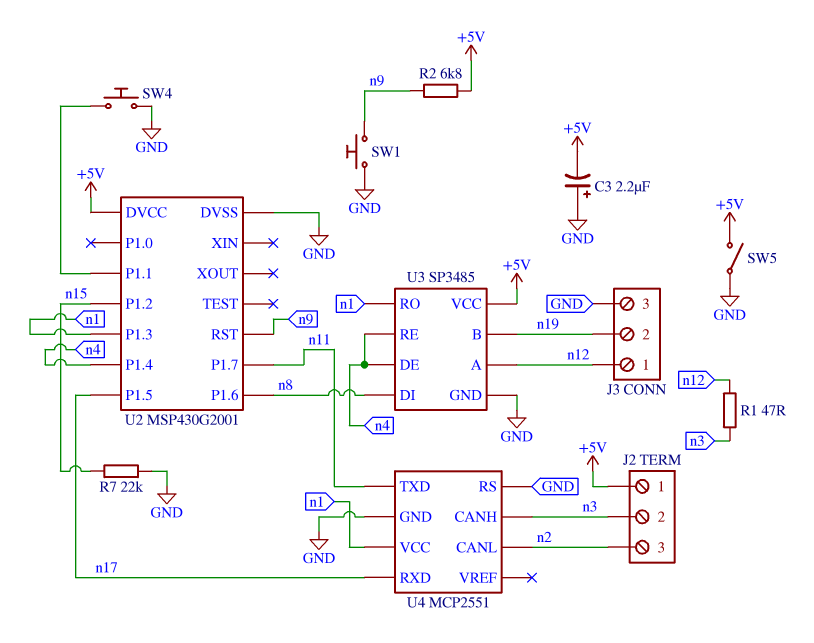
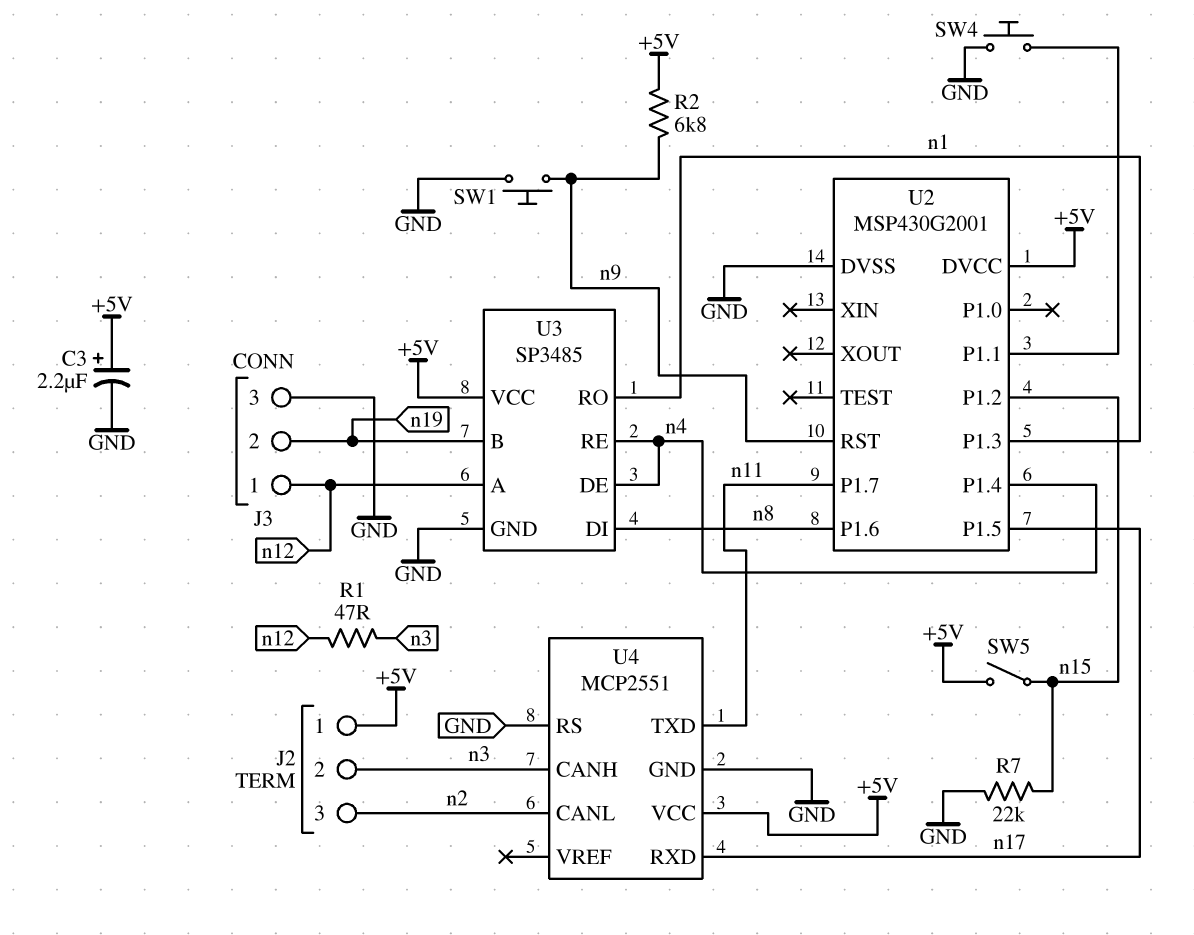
C3: 2.2uF (plus GND, minus +5V) -> 2.2uF (plus +5V, minus GND)
SW5: switch (+5V, GND) -> switch (+5V, n15)
U4 pin VCC: n1 -> +5V

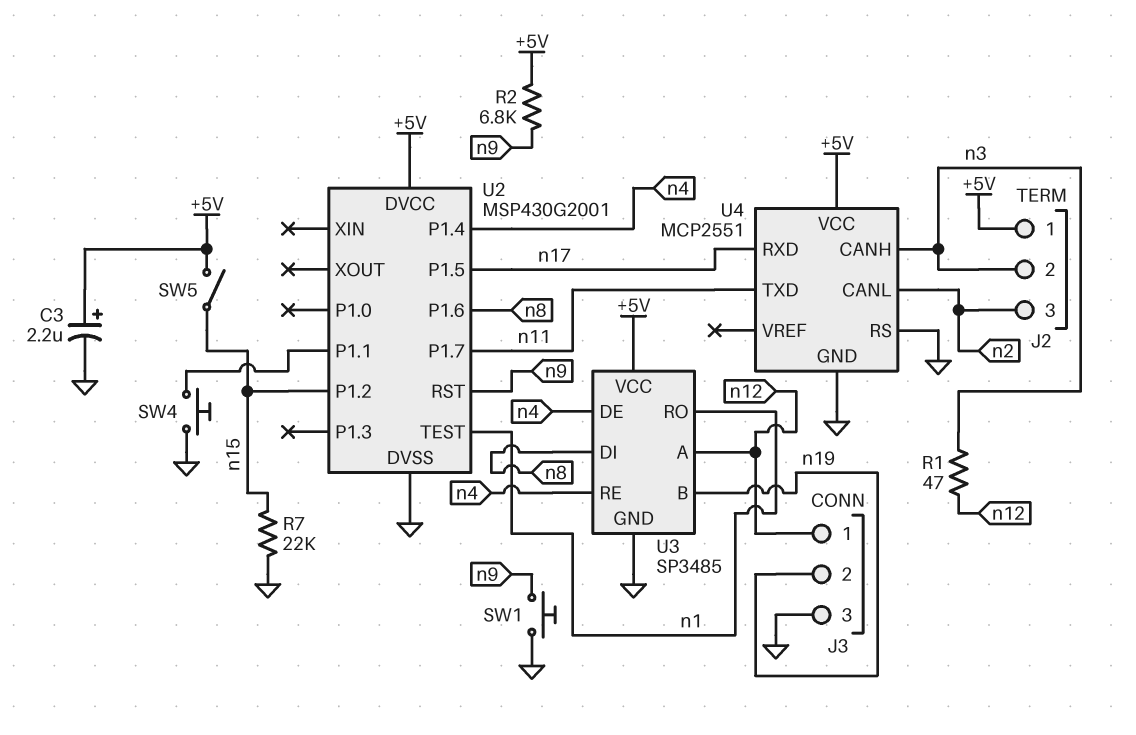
U2 pin P1.3: n1 -> none
U2 pin TEST: none -> n1

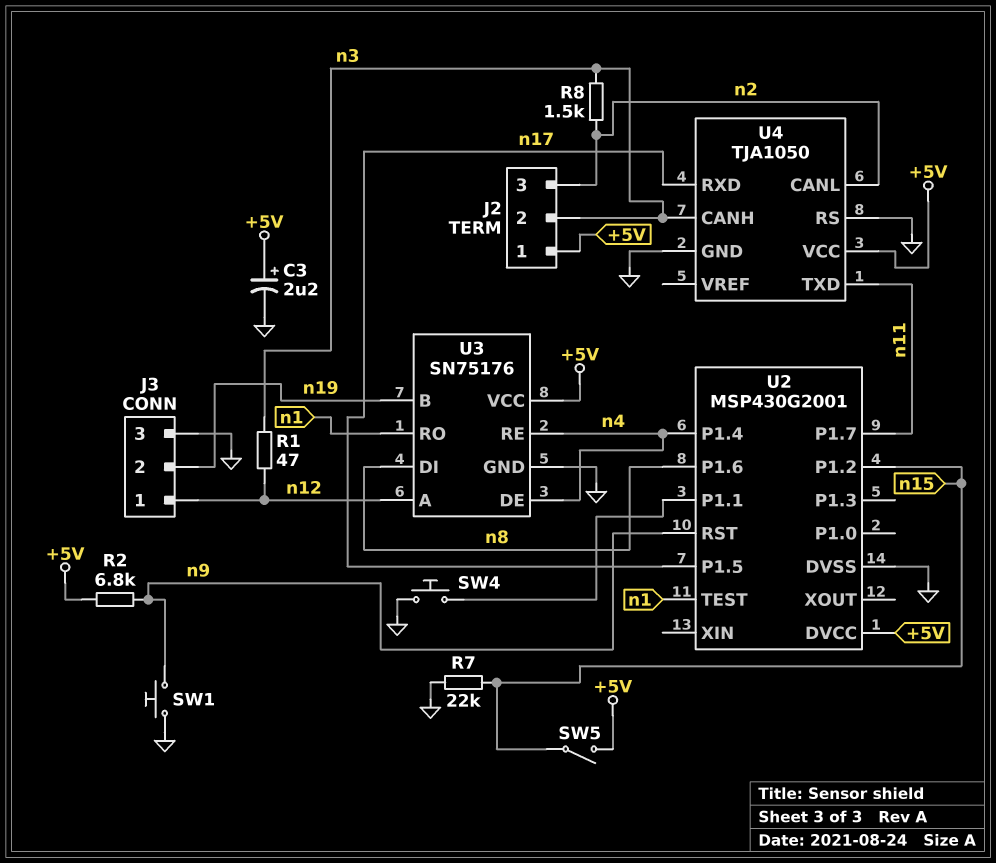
R8: none -> 1.5k (n2, n3)
U3: SP3485 -> SN75176
U4: MCP2551 -> TJA1050

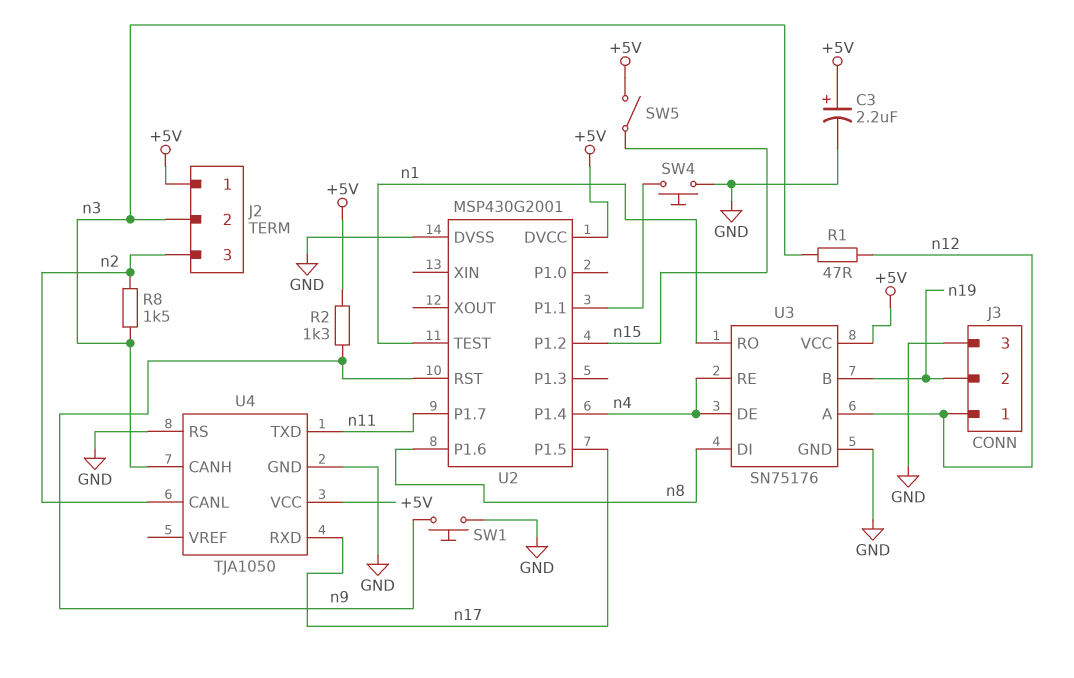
R2: 6.8k (+5V, n9) -> 1.3k (+5V, n9)
R7: 22k (GND, n15) -> none

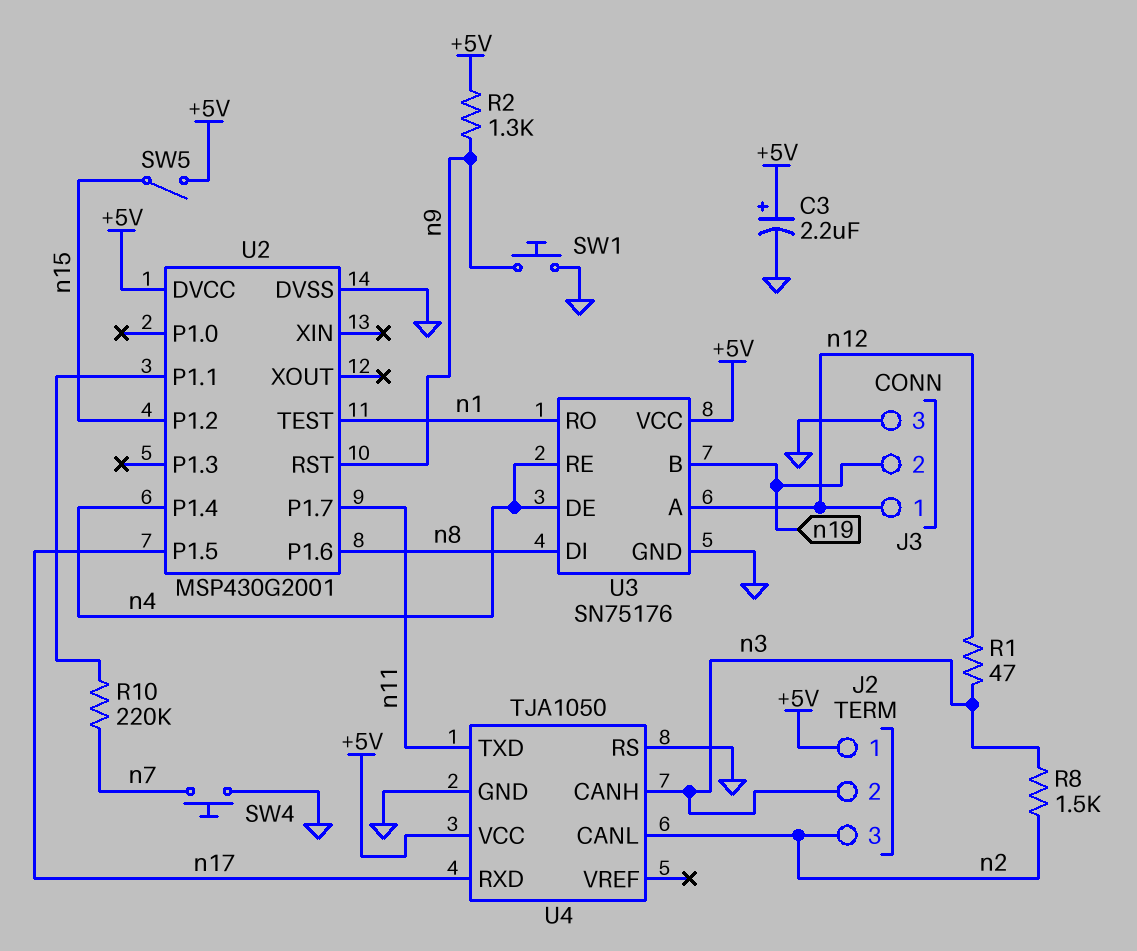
R10: none -> 220k (U2/P1.1, n7)
SW4: button (GND, U2/P1.1) -> button (GND, n7)

